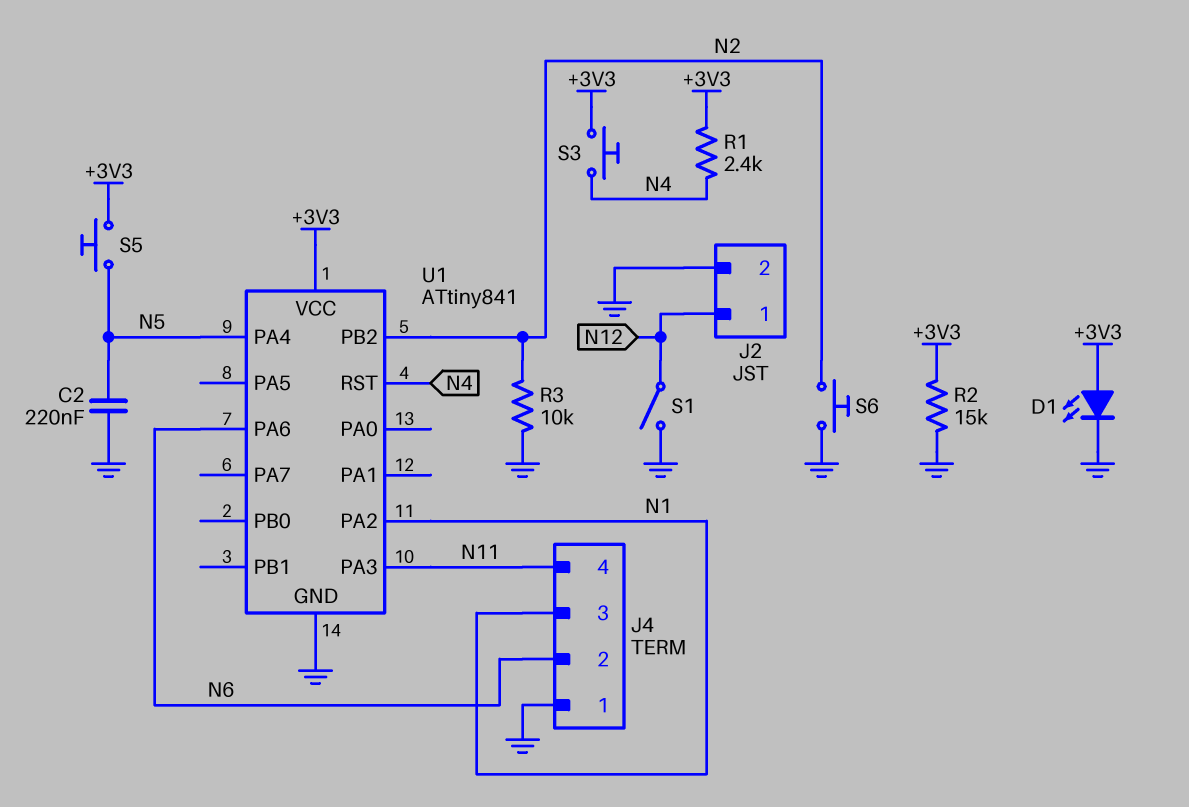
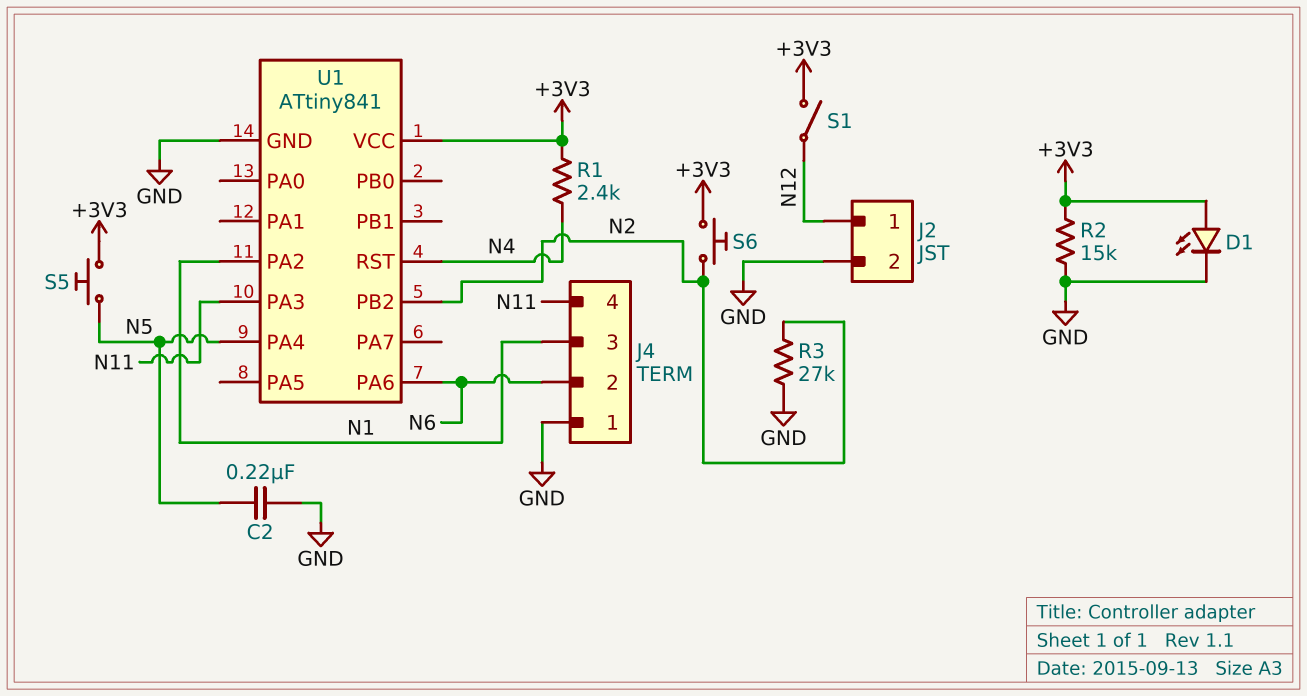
R3: 10k (GND, N2) -> 27k (GND, N2)
S1: switch (GND, N12) -> switch (+3V3, N12)
S3: button (+3V3, N4) -> none
S6: button (GND, N2) -> button (+3V3, N2)

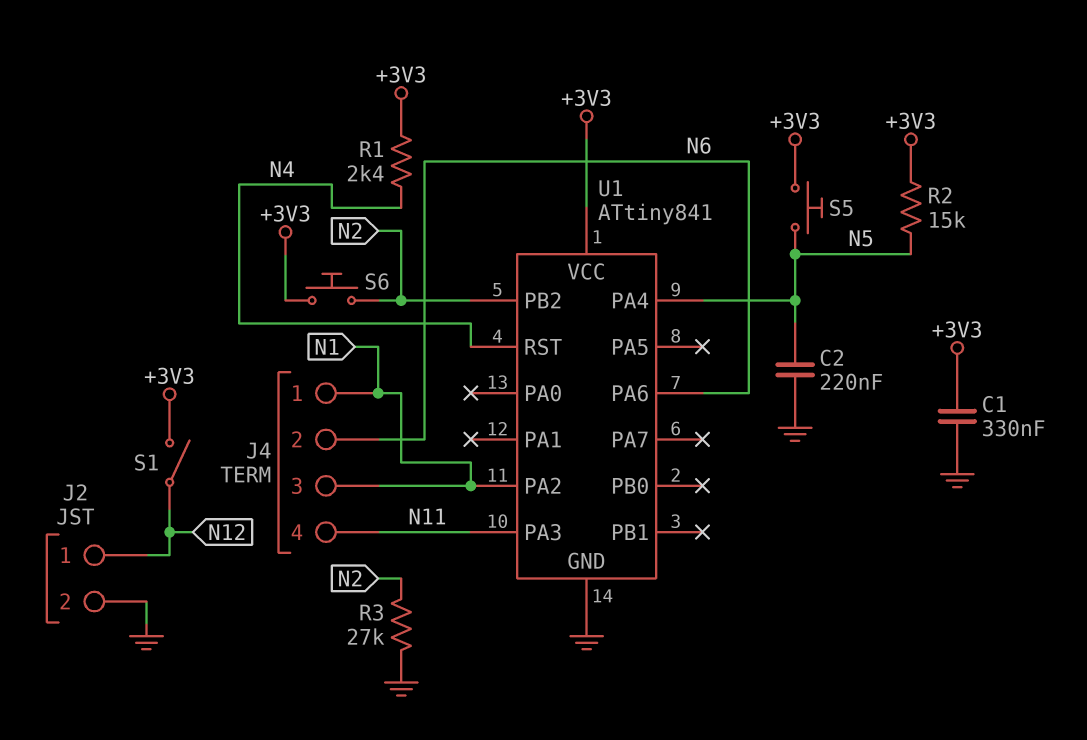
C1: none -> 330nF (+3V3, GND)
D1: LED (A +3V3, K GND) -> none
J4 pin 1: GND -> N1
R2: 15k (+3V3, GND) -> 15k (+3V3, N5)

